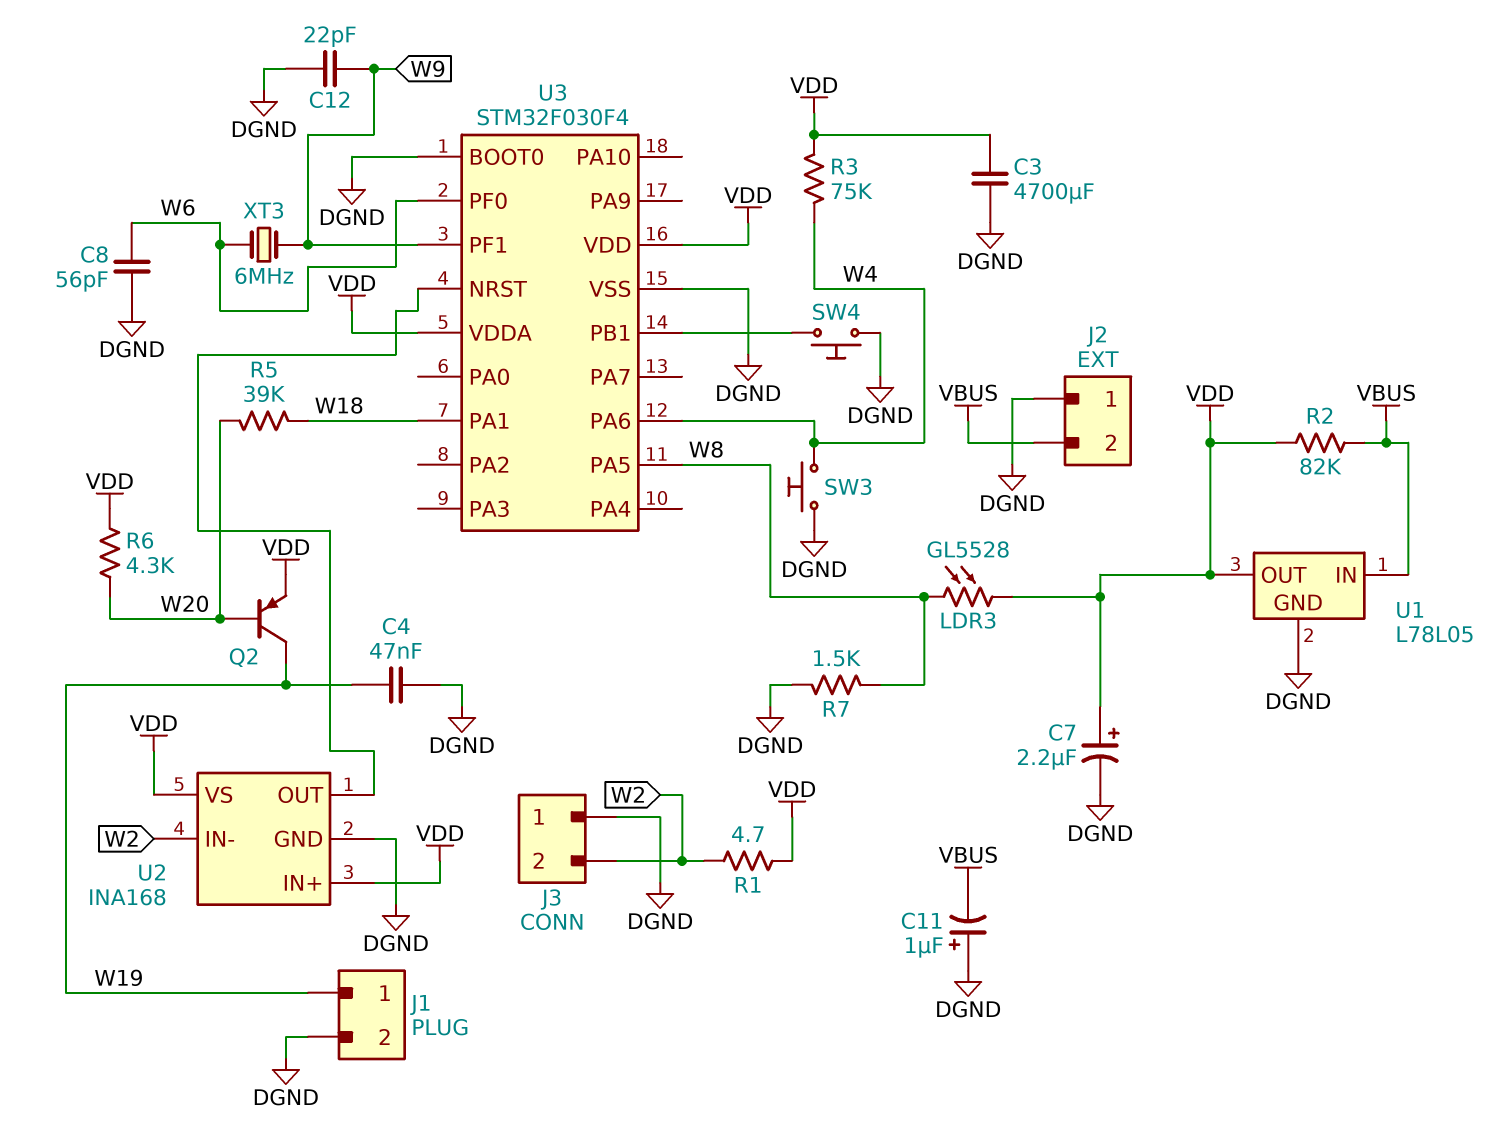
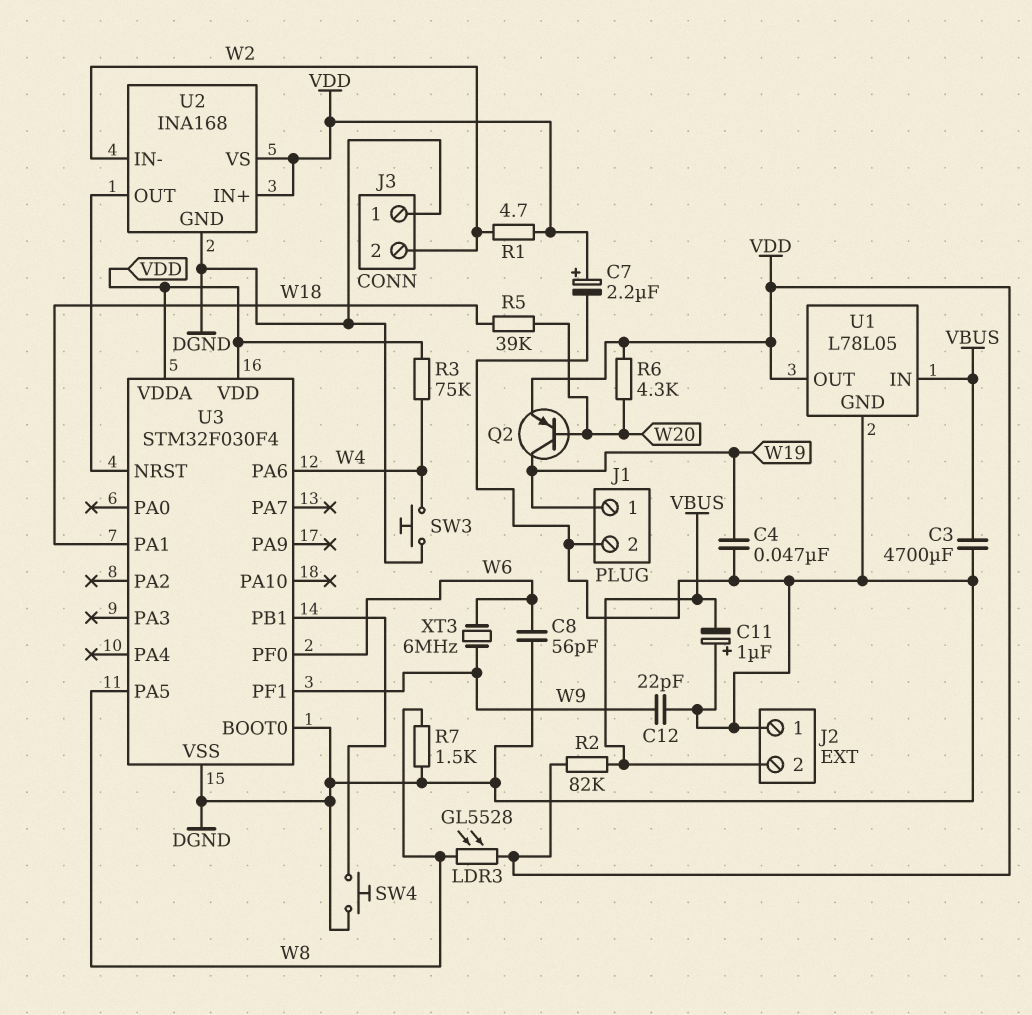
C3: 4700uF (DGND, VDD) -> 4700uF (DGND, VBUS)

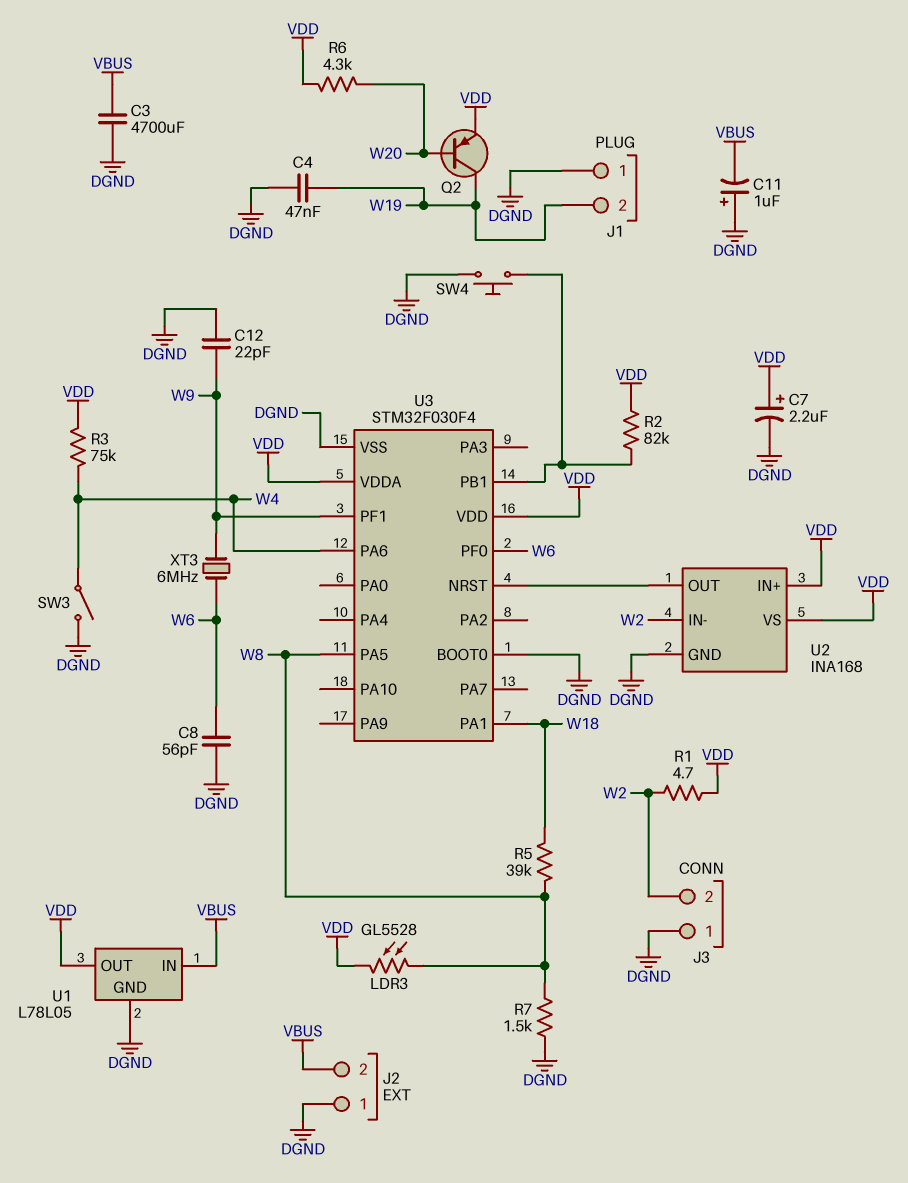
J1 pin 1: W19 -> DGND
J1 pin 2: DGND -> W19
R2: 82k (VBUS, VDD) -> 82k (U3/PB1, VDD)
R5: 39k (W18, W20) -> 39k (W8, W18)
SW3: button (DGND, W4) -> switch (DGND, W4)

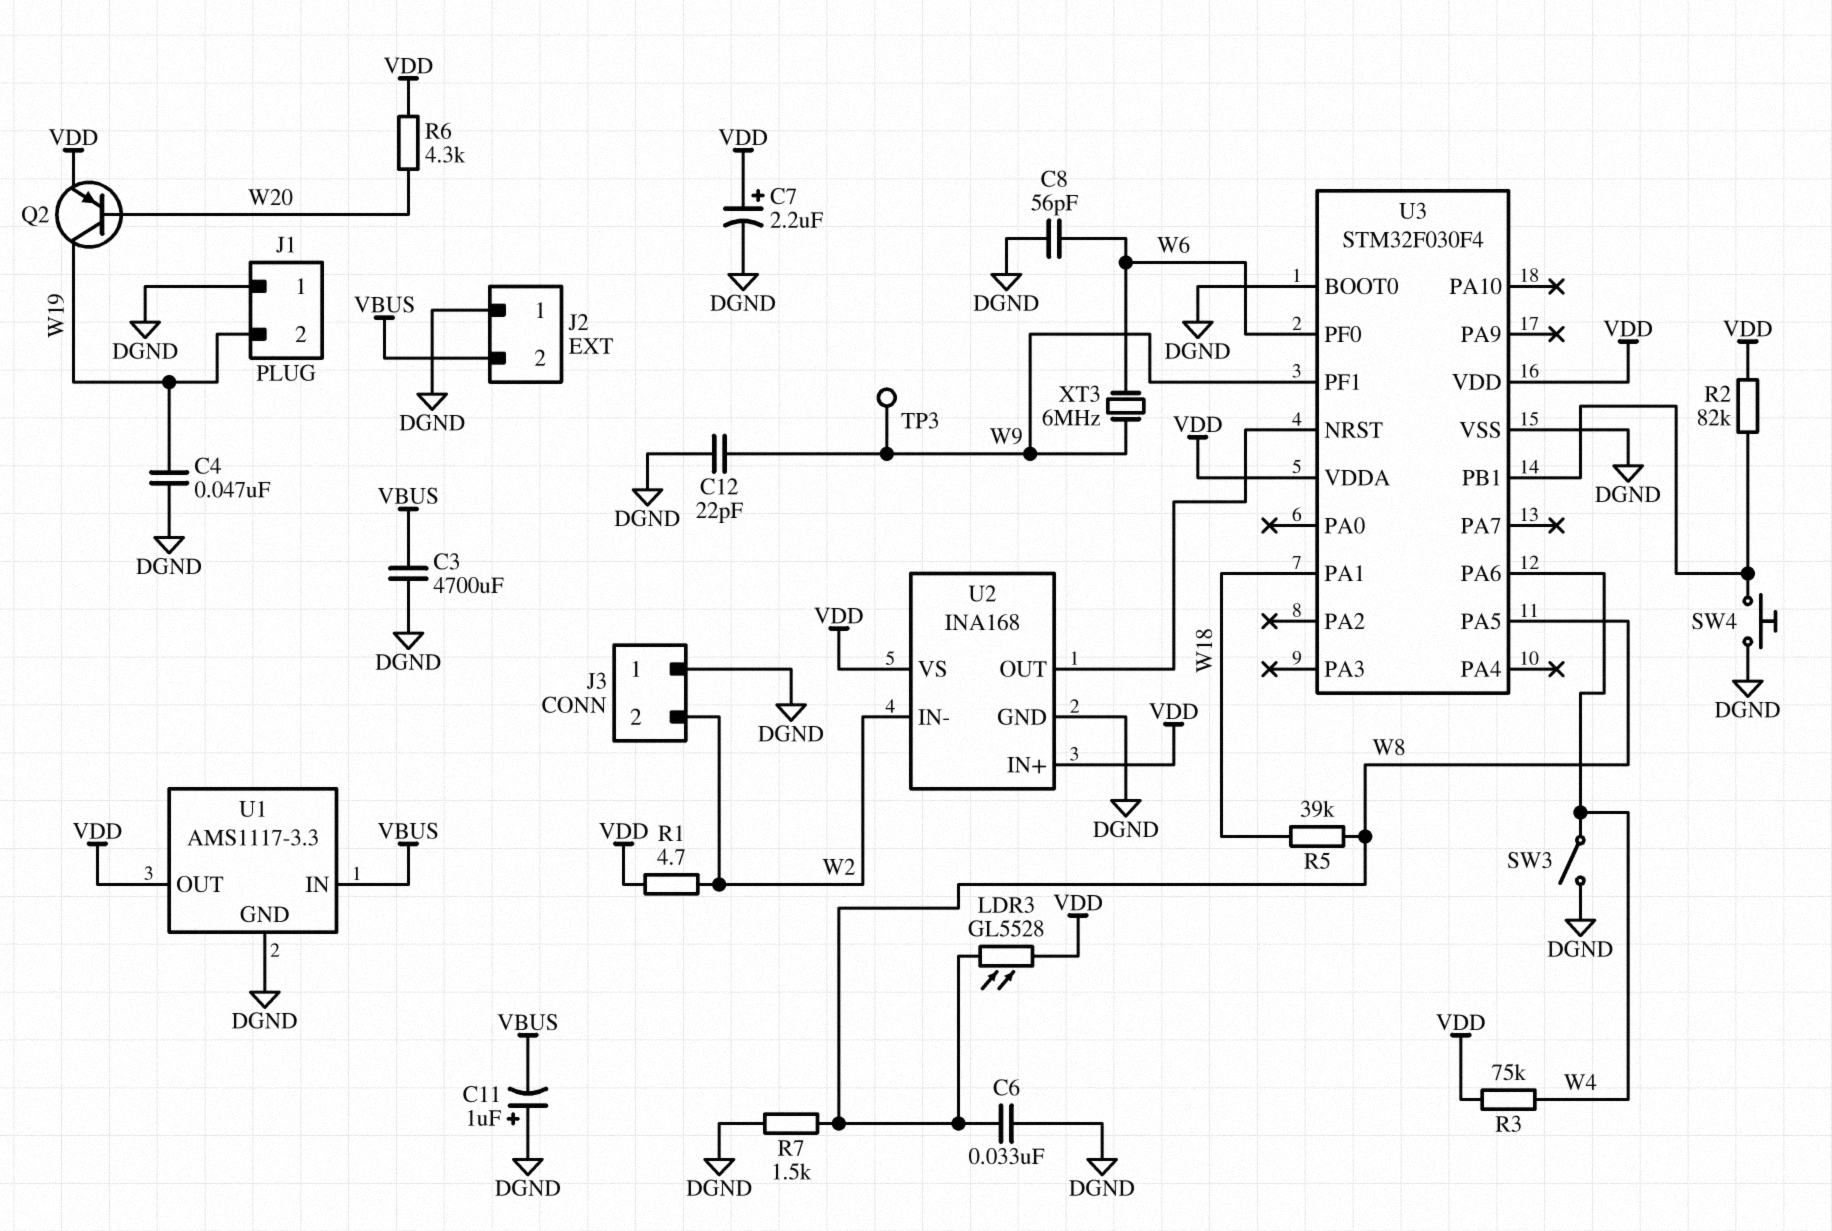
C6: none -> 33nF (DGND, W8)
TP3: none -> test point (W9)
U1: L78L05 -> AMS1117-3.3

